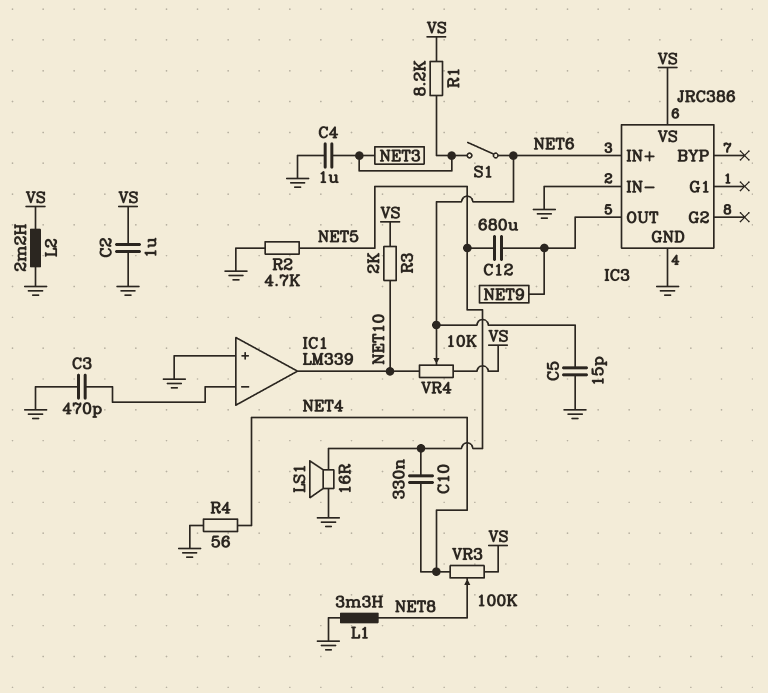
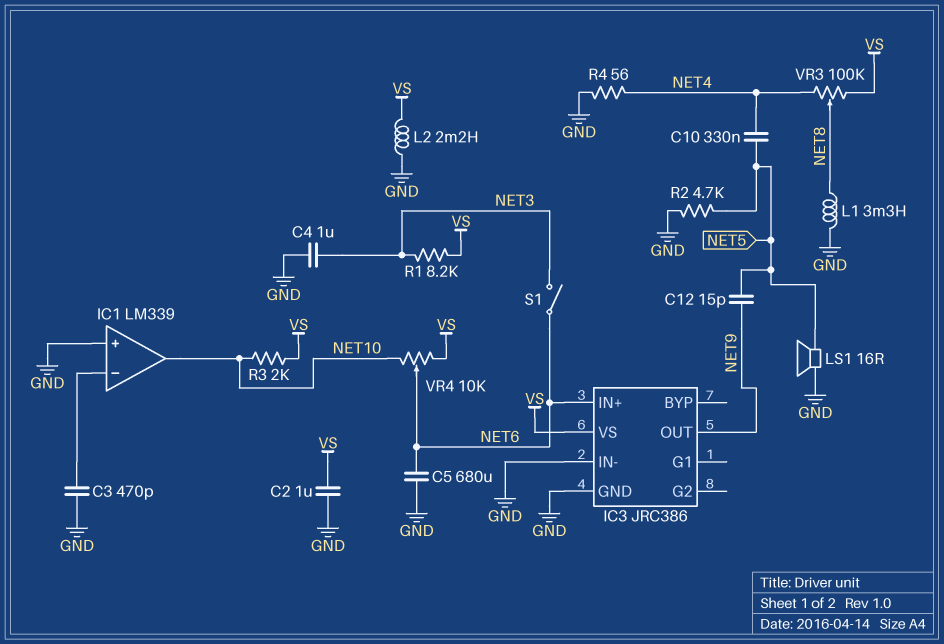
C5: 15pF (GND, NET6) -> 680uF (GND, NET6)
C12: 680uF (NET5, NET9) -> 15pF (NET5, NET9)

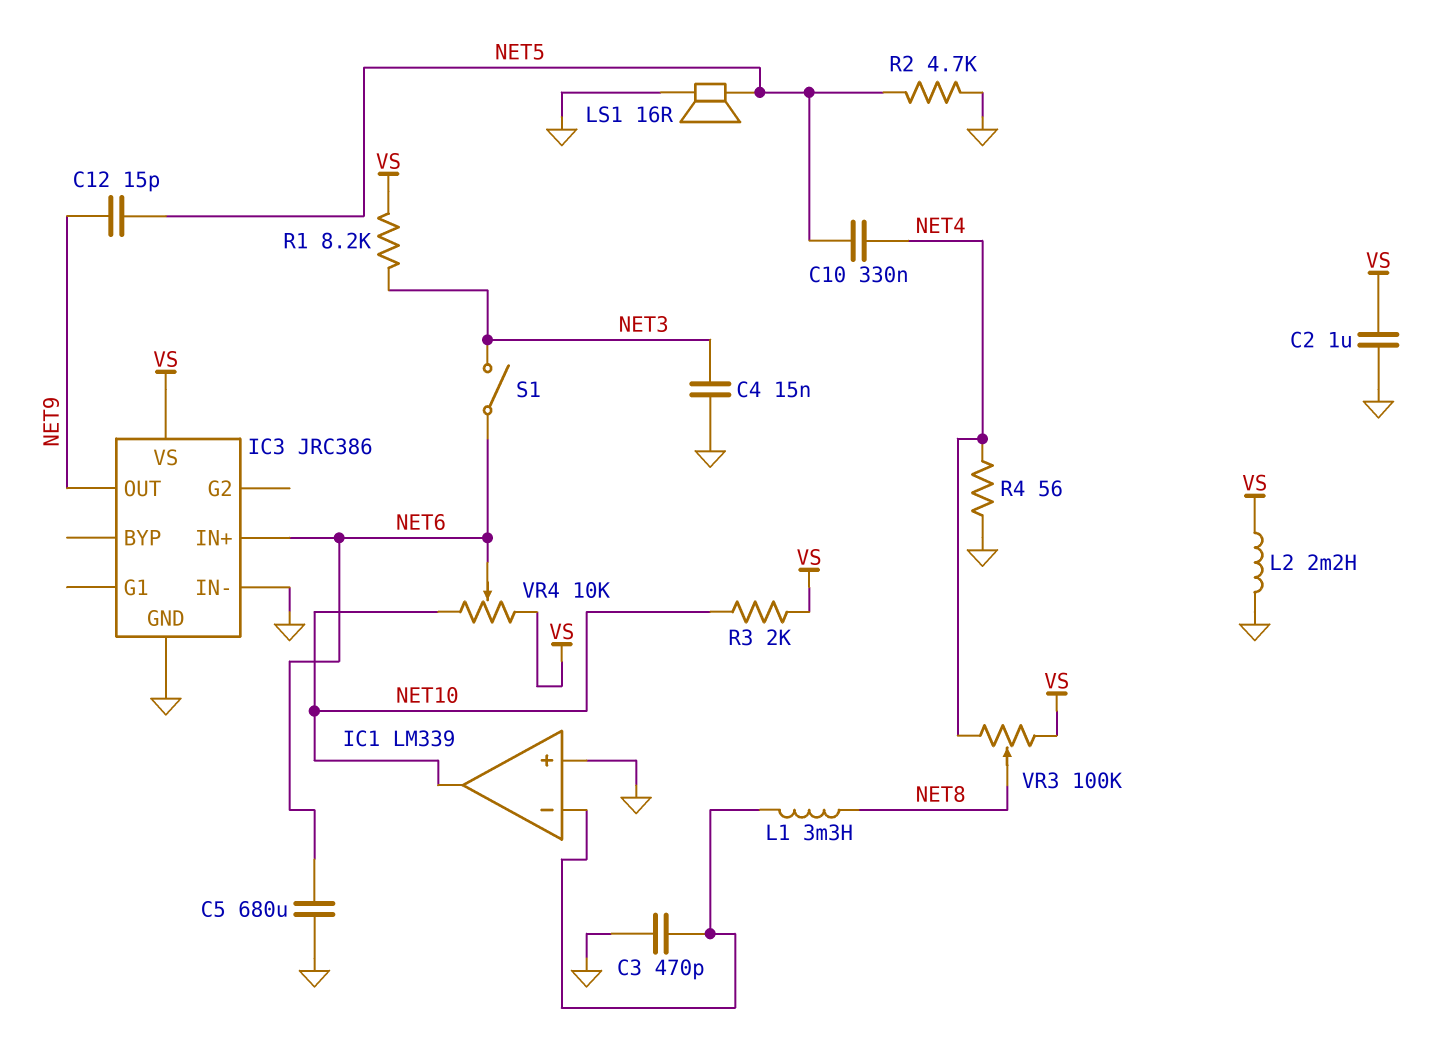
C4: 1uF (GND, NET3) -> 15nF (GND, NET3)
L1: 3.3mH (GND, NET8) -> 3.3mH (IC1/in-, NET8)

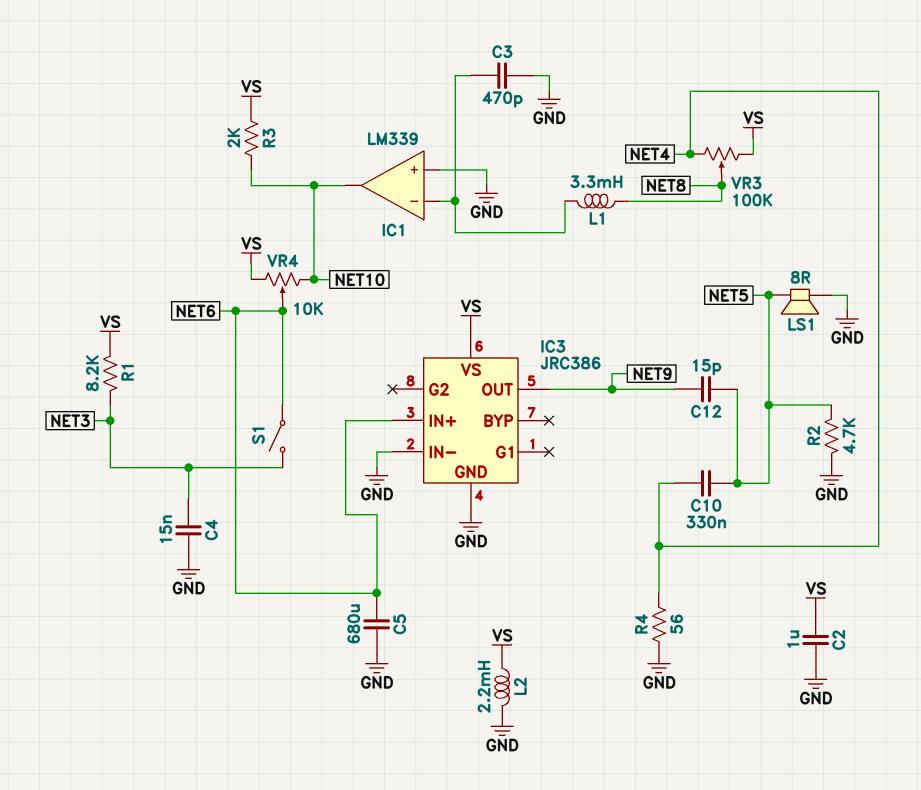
LS1: speaker 16R (GND, NET5) -> speaker 8R (GND, NET5)

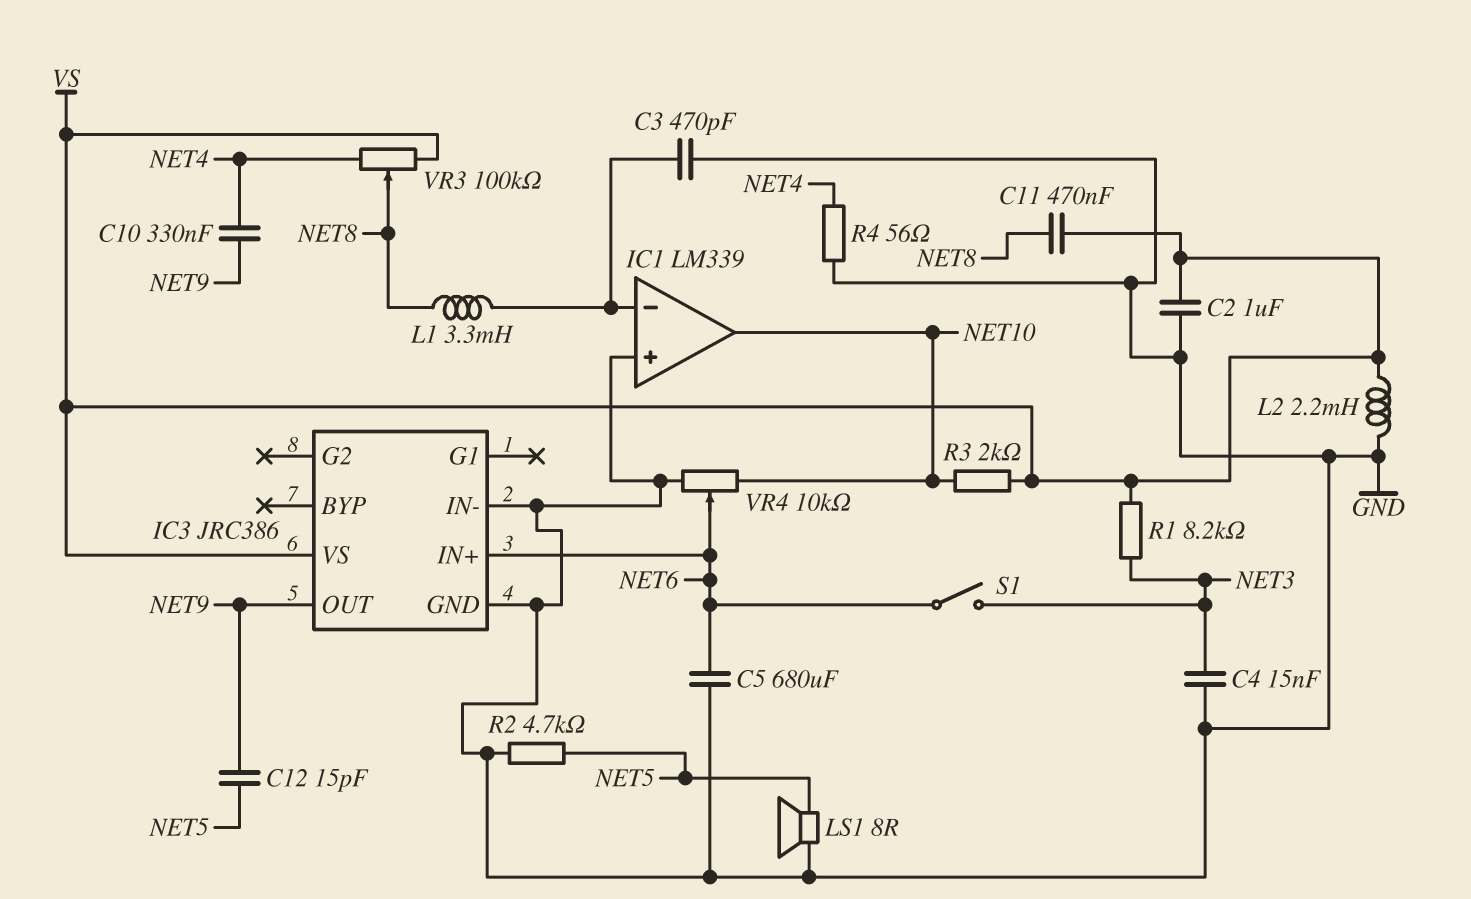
C10: 330nF (NET4, NET5) -> 330nF (NET4, NET9)
C11: none -> 470nF (NET8, VS)
VR4: 10k (NET10, VS, wiper NET6) -> 10k (GND, NET10, wiper NET6)

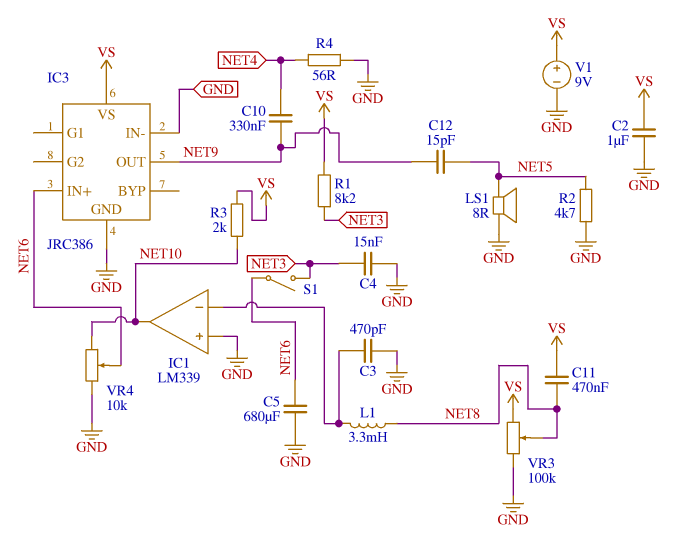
L2: 2.2mH (GND, VS) -> none
V1: none -> 9V (plus VS, minus GND)
VR3: 100k (NET4, VS, wiper NET8) -> 100k (GND, VS, wiper NET8)

